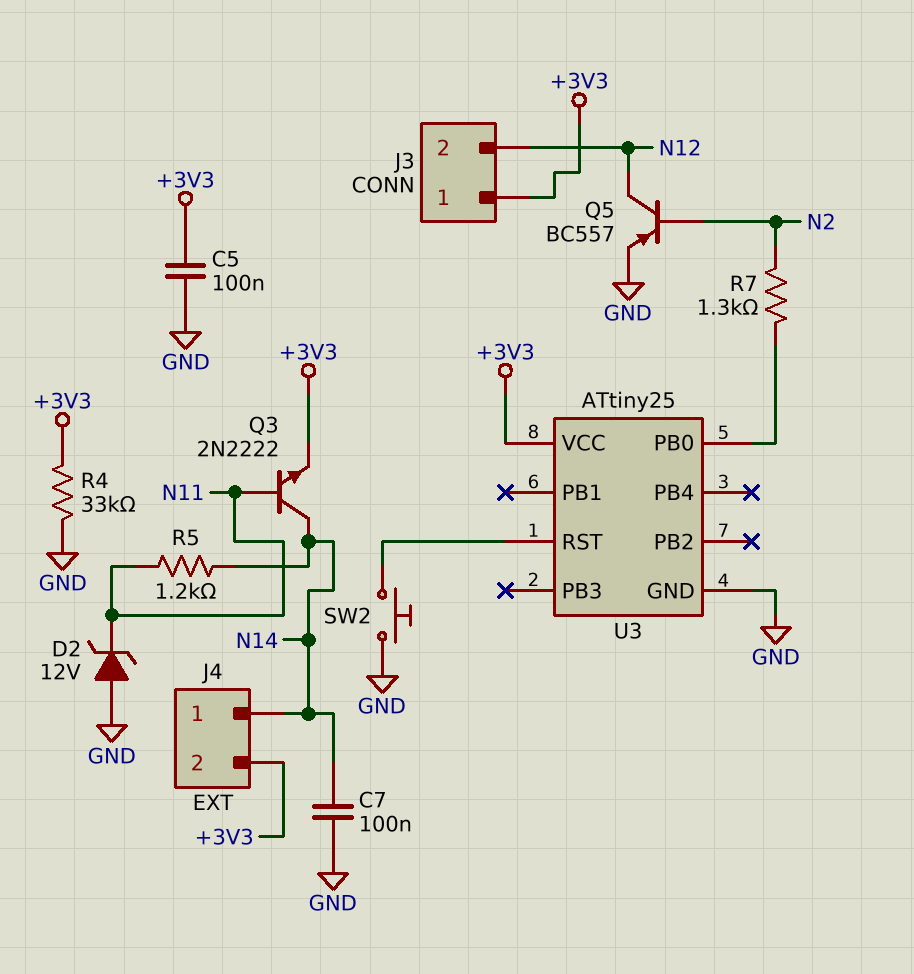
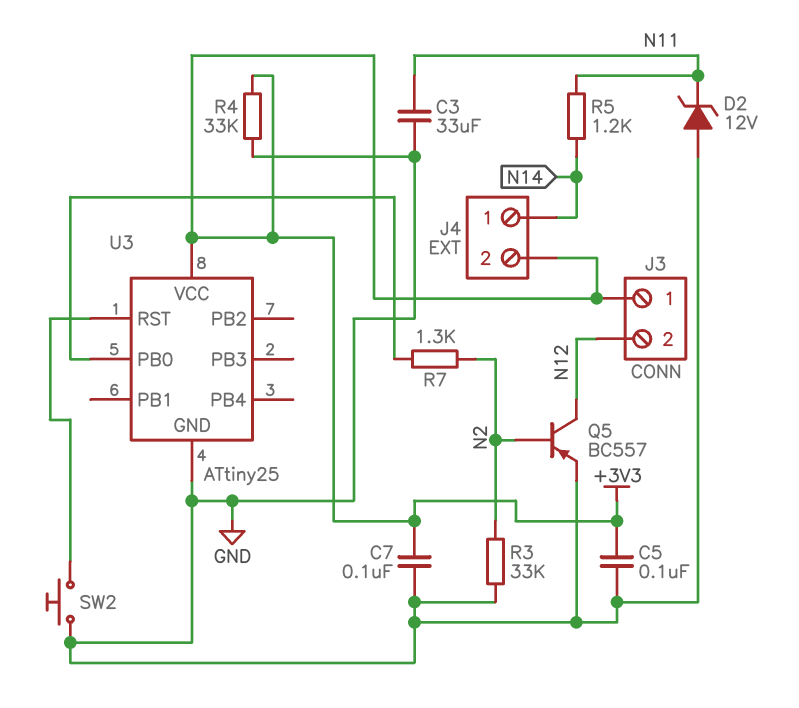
C3: none -> 33uF (GND, N11)
C7: 100nF (GND, N14) -> 100nF (+3V3, GND)
Q3: NPN 2N2222 (B N11, C N14, E +3V3) -> none
R3: none -> 33k (GND, N2)

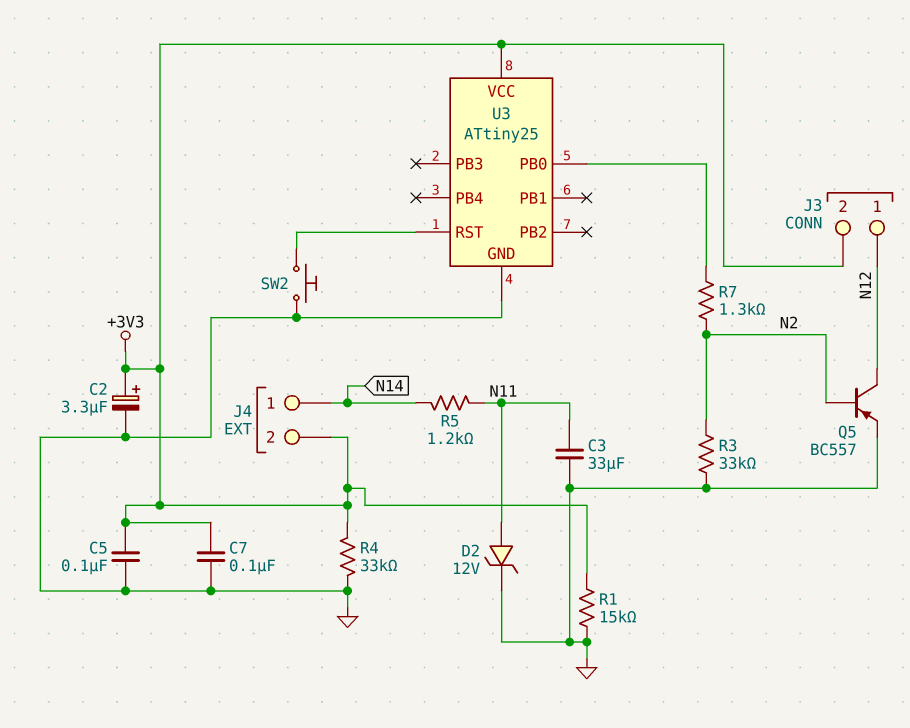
C2: none -> 3.3uF (plus +3V3, minus GND)
D2: zener 12V (A GND, K N11) -> zener 12V (A N11, K GND)
J3 pin 1: +3V3 -> N12
J3 pin 2: N12 -> +3V3
R1: none -> 15k (+3V3, GND)

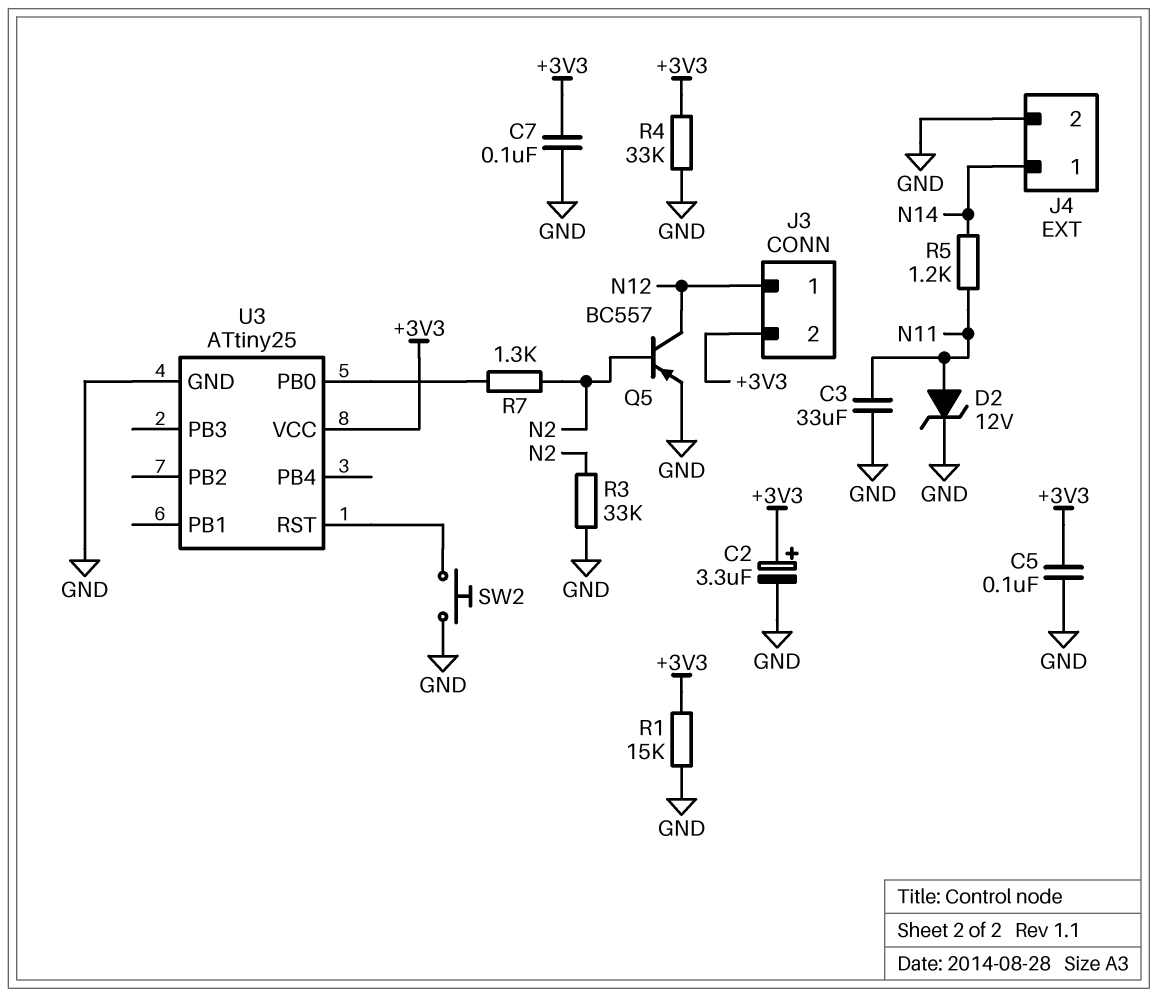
J4 pin 2: +3V3 -> GND

